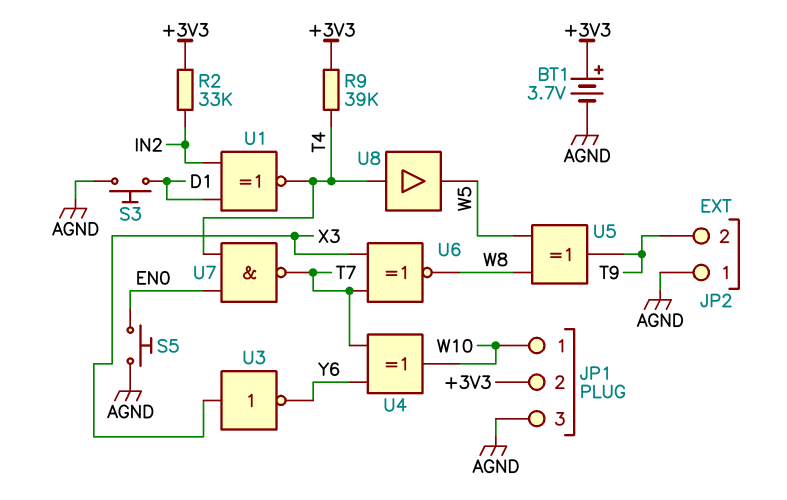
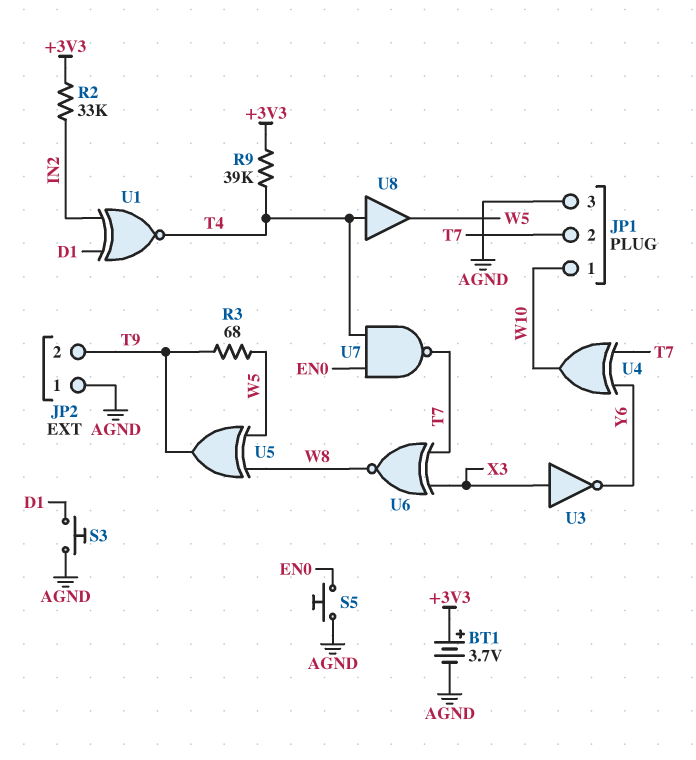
JP1 pin 2: +3V3 -> T7
R3: none -> 68 (T9, W5)

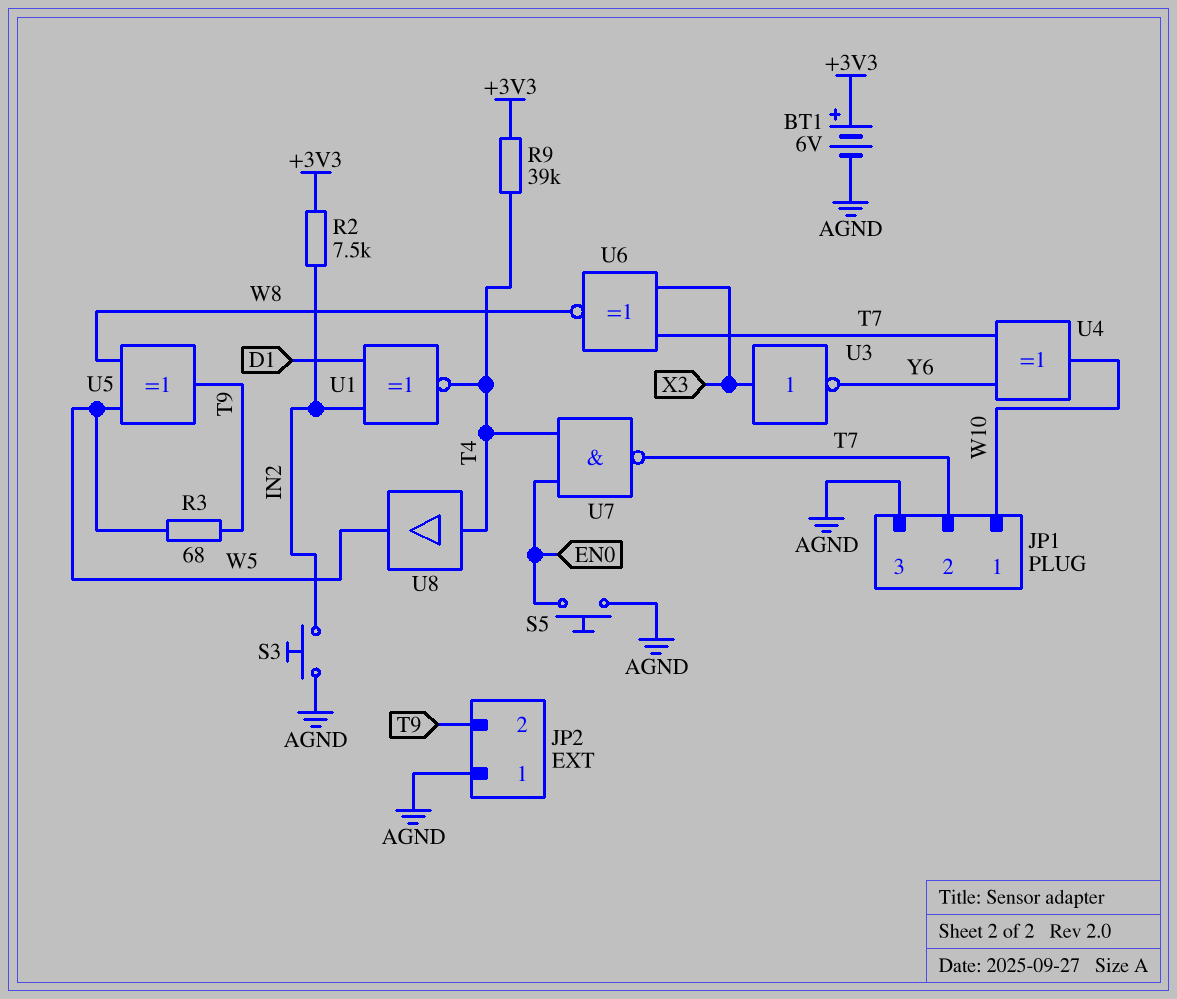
BT1: 3.7V (plus +3V3, minus AGND) -> 6V (plus +3V3, minus AGND)
R2: 33k (+3V3, IN2) -> 7.5k (+3V3, IN2)
S3: button (AGND, D1) -> button (AGND, IN2)

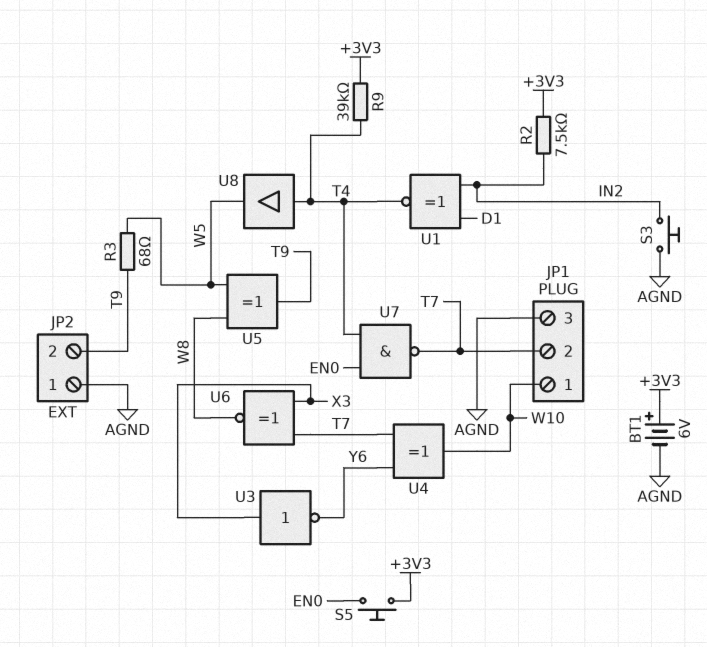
S5: button (AGND, EN0) -> button (+3V3, EN0)

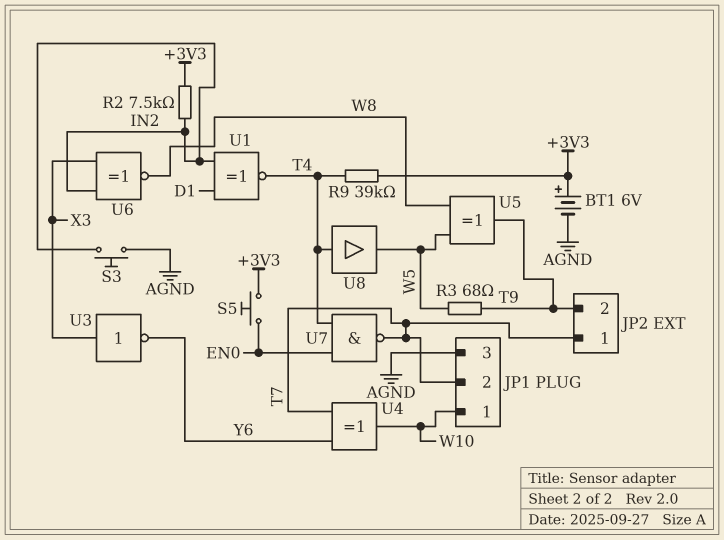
JP2 pin 1: AGND -> T7
U6: XNOR (in T7, in X3, out W8) -> XNOR (in IN2, in X3, out W8)

